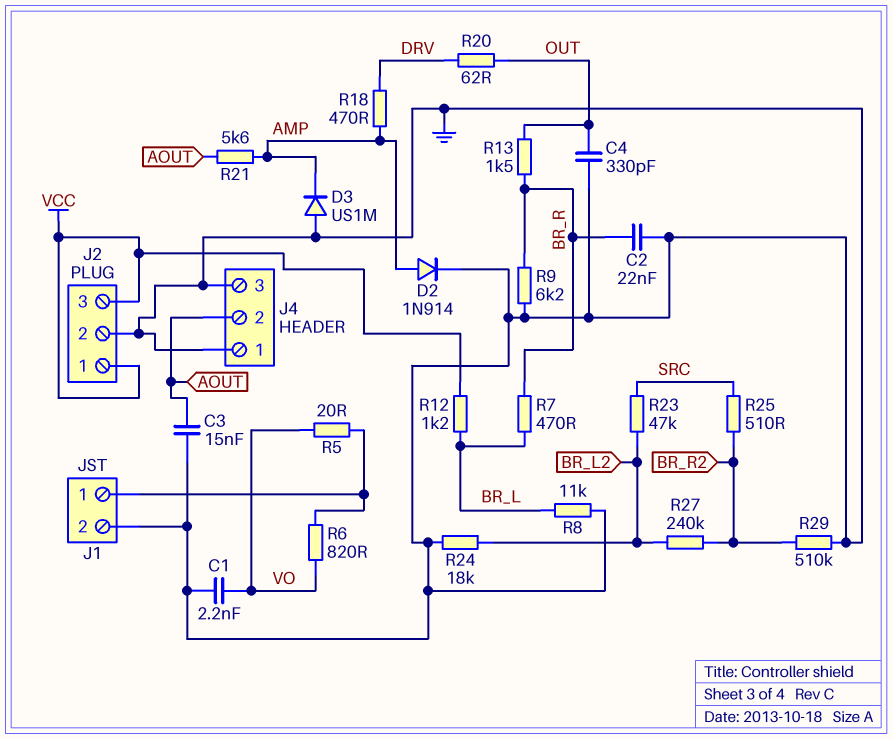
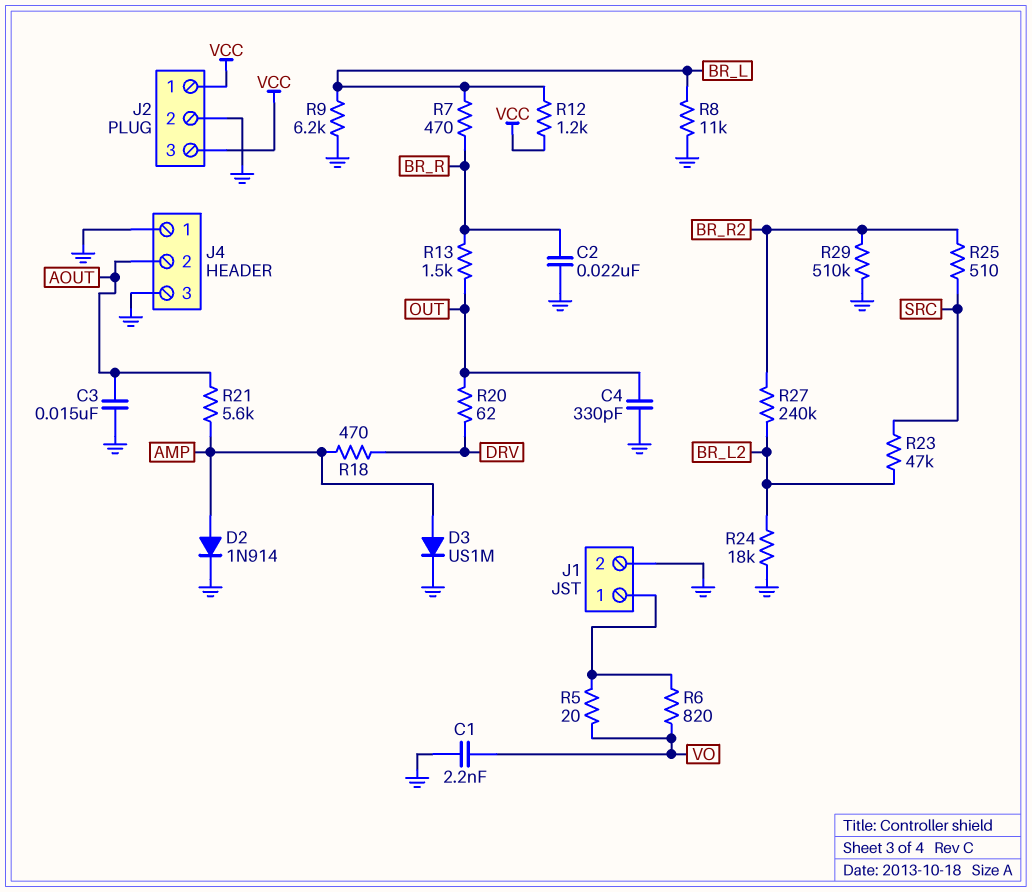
D3: diode US1M (A GND, K AMP) -> diode US1M (A AMP, K GND)
R9: 6.2k (BR_R, GND) -> 6.2k (BR_L, GND)

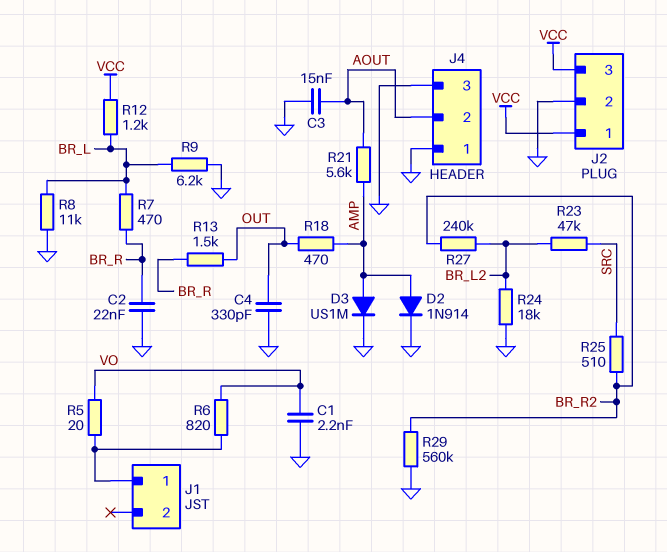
J1 pin 2: GND -> none
R18: 470 (AMP, DRV) -> 470 (AMP, OUT)
R20: 62 (DRV, OUT) -> none
R29: 510k (BR_R2, GND) -> 560k (BR_R2, GND)

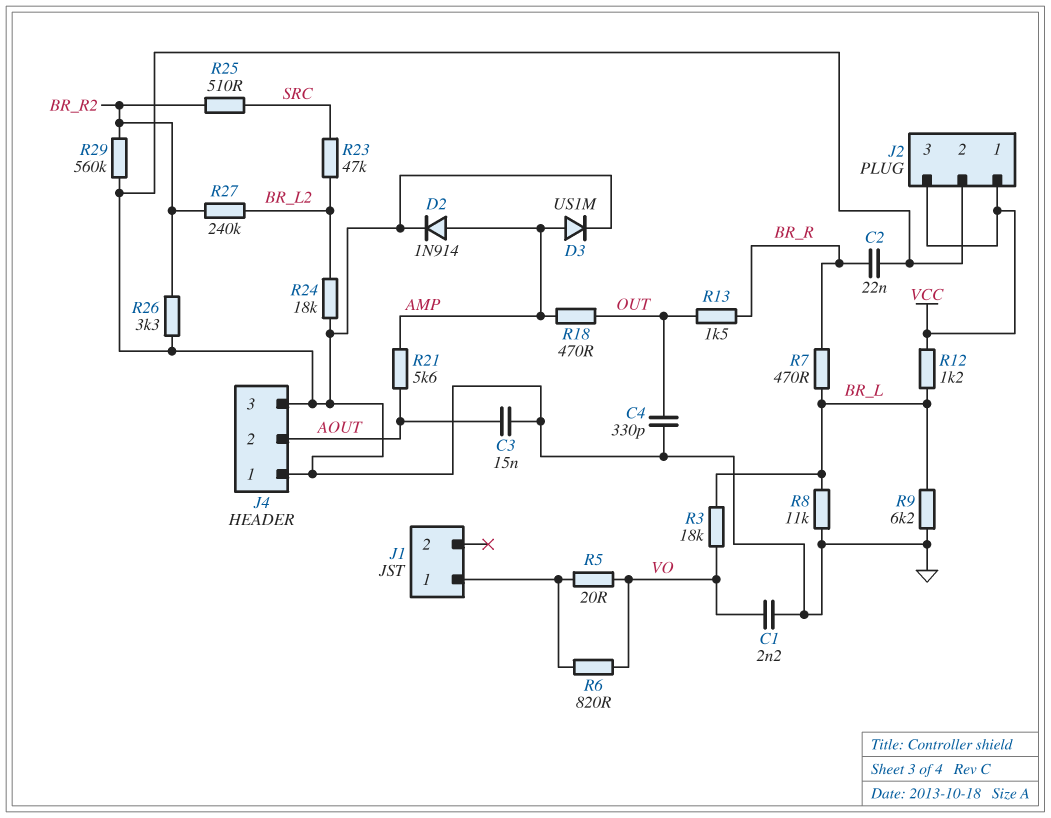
R3: none -> 18k (BR_L, VO)
R26: none -> 3.3k (BR_R2, GND)

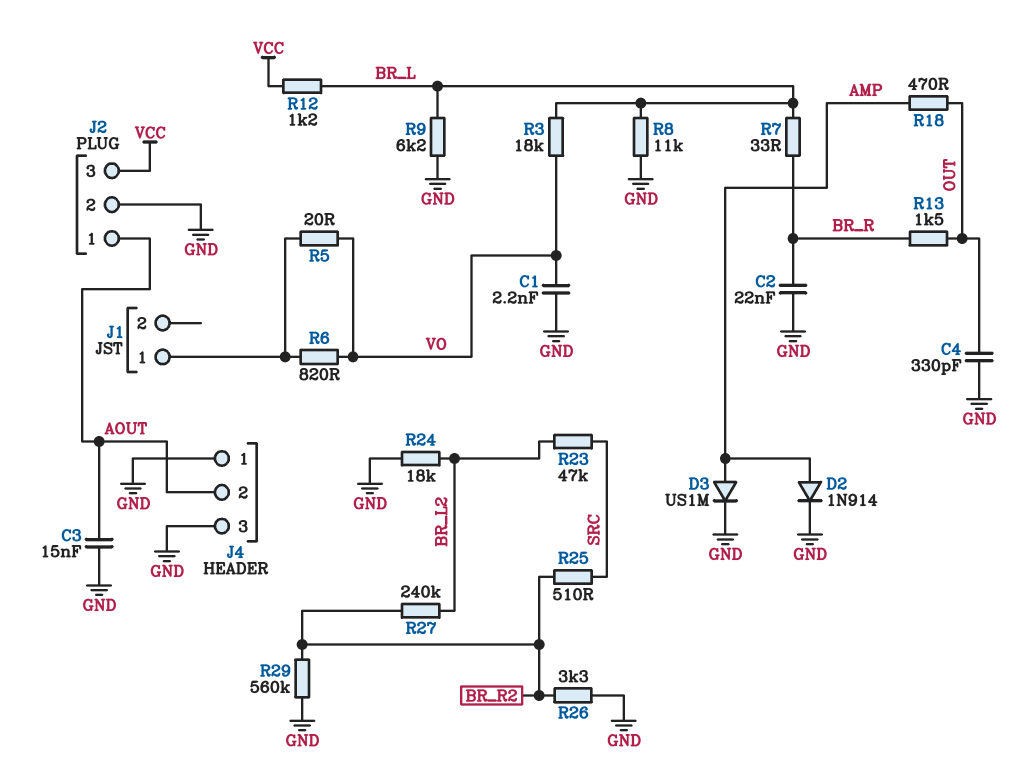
J2 pin 1: VCC -> AOUT
R7: 470 (BR_L, BR_R) -> 33 (BR_L, BR_R)
R21: 5.6k (AMP, AOUT) -> none

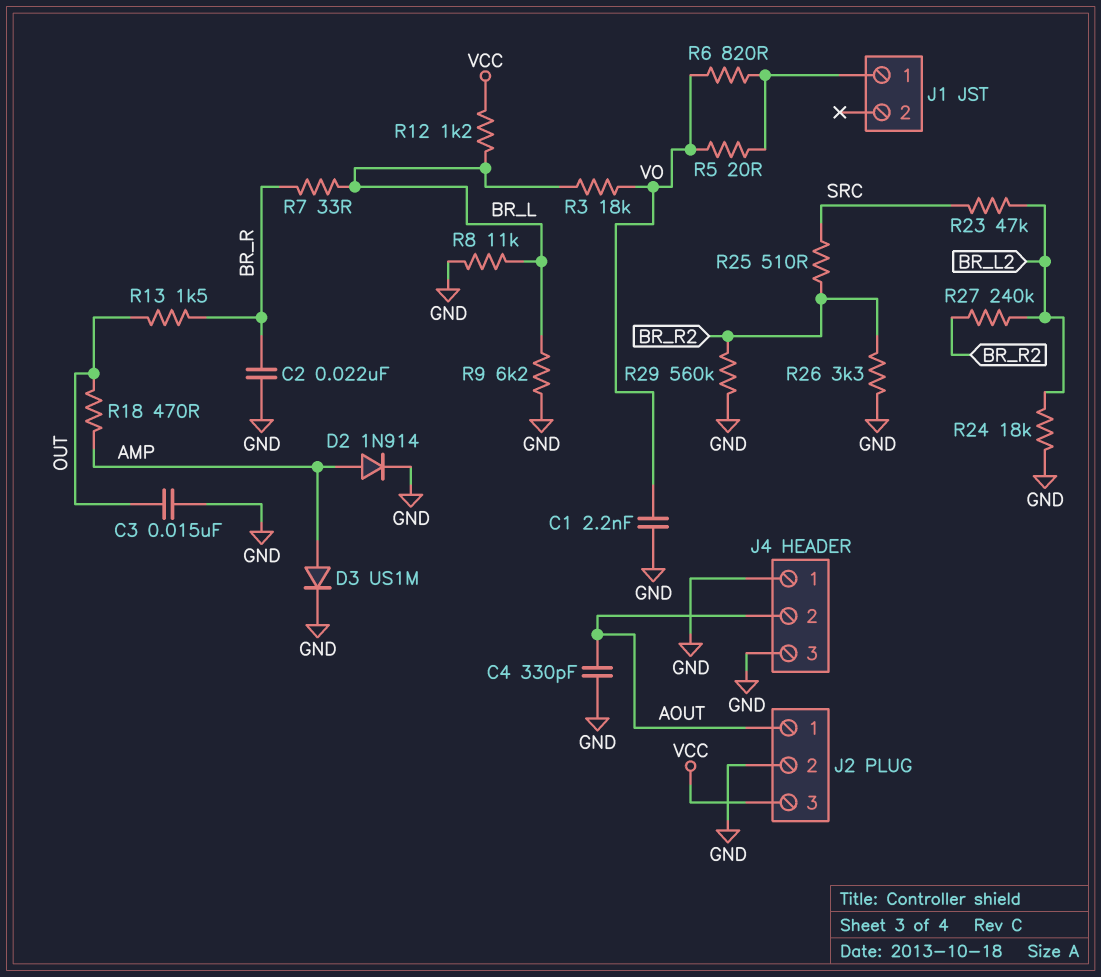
C3: 15nF (AOUT, GND) -> 15nF (GND, OUT)
C4: 330pF (GND, OUT) -> 330pF (AOUT, GND)

